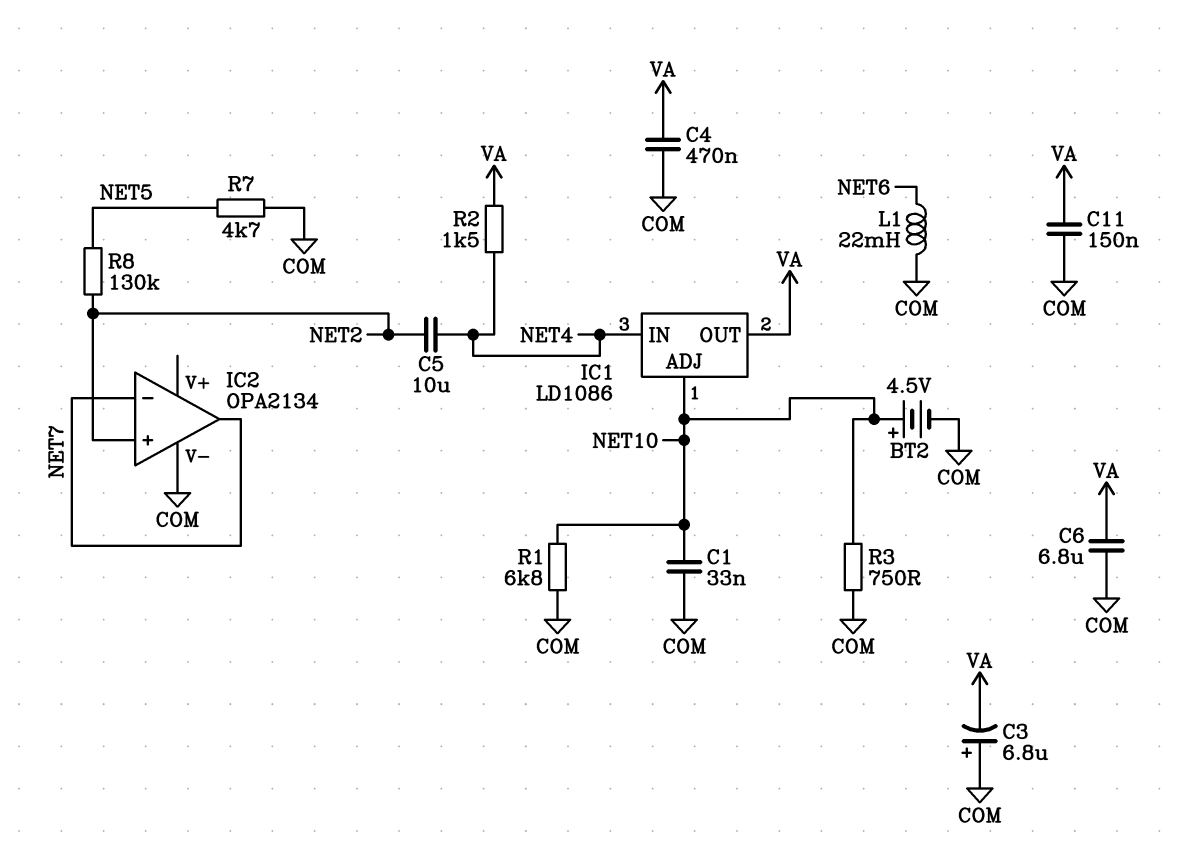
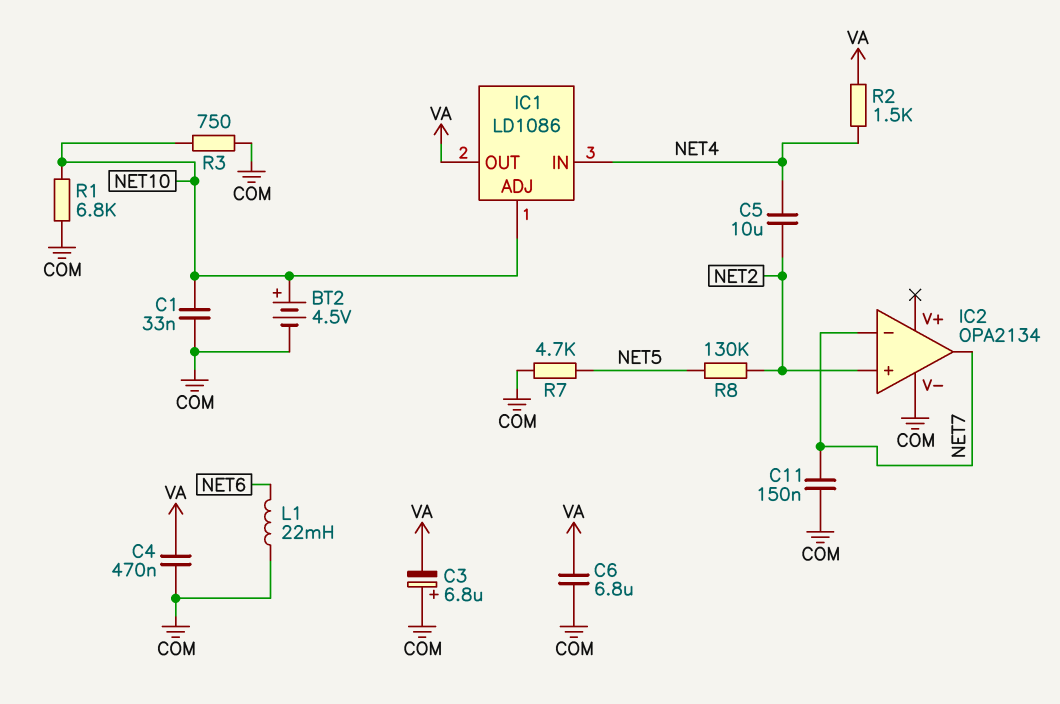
C11: 150nF (COM, VA) -> 150nF (COM, NET7)

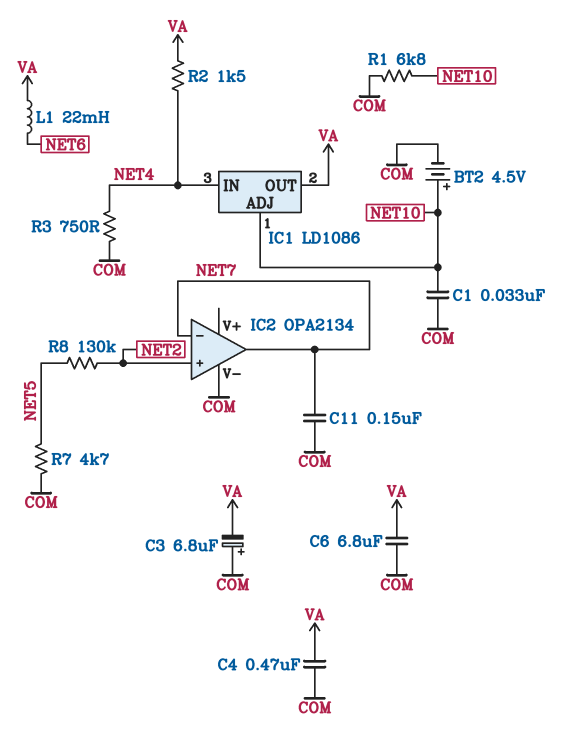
C5: 10uF (NET2, NET4) -> none
L1: 22mH (COM, NET6) -> 22mH (NET6, VA)
R3: 750 (COM, NET10) -> 750 (COM, NET4)

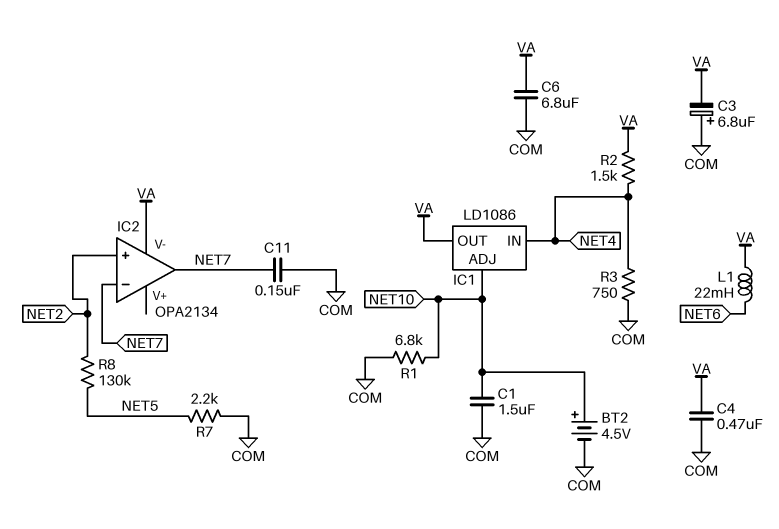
C1: 33nF (COM, NET10) -> 1.5uF (COM, NET10)
IC2 pin V-: COM -> VA
R7: 4.7k (COM, NET5) -> 2.2k (COM, NET5)

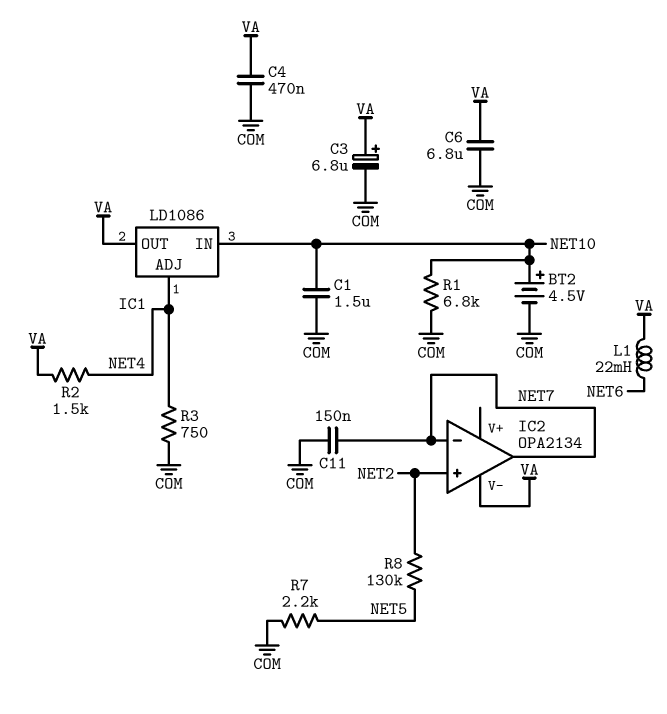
C3: 6.8uF (plus COM, minus VA) -> 6.8uF (plus VA, minus COM)
IC1 pin ADJ: NET10 -> NET4
IC1 pin IN: NET4 -> NET10

